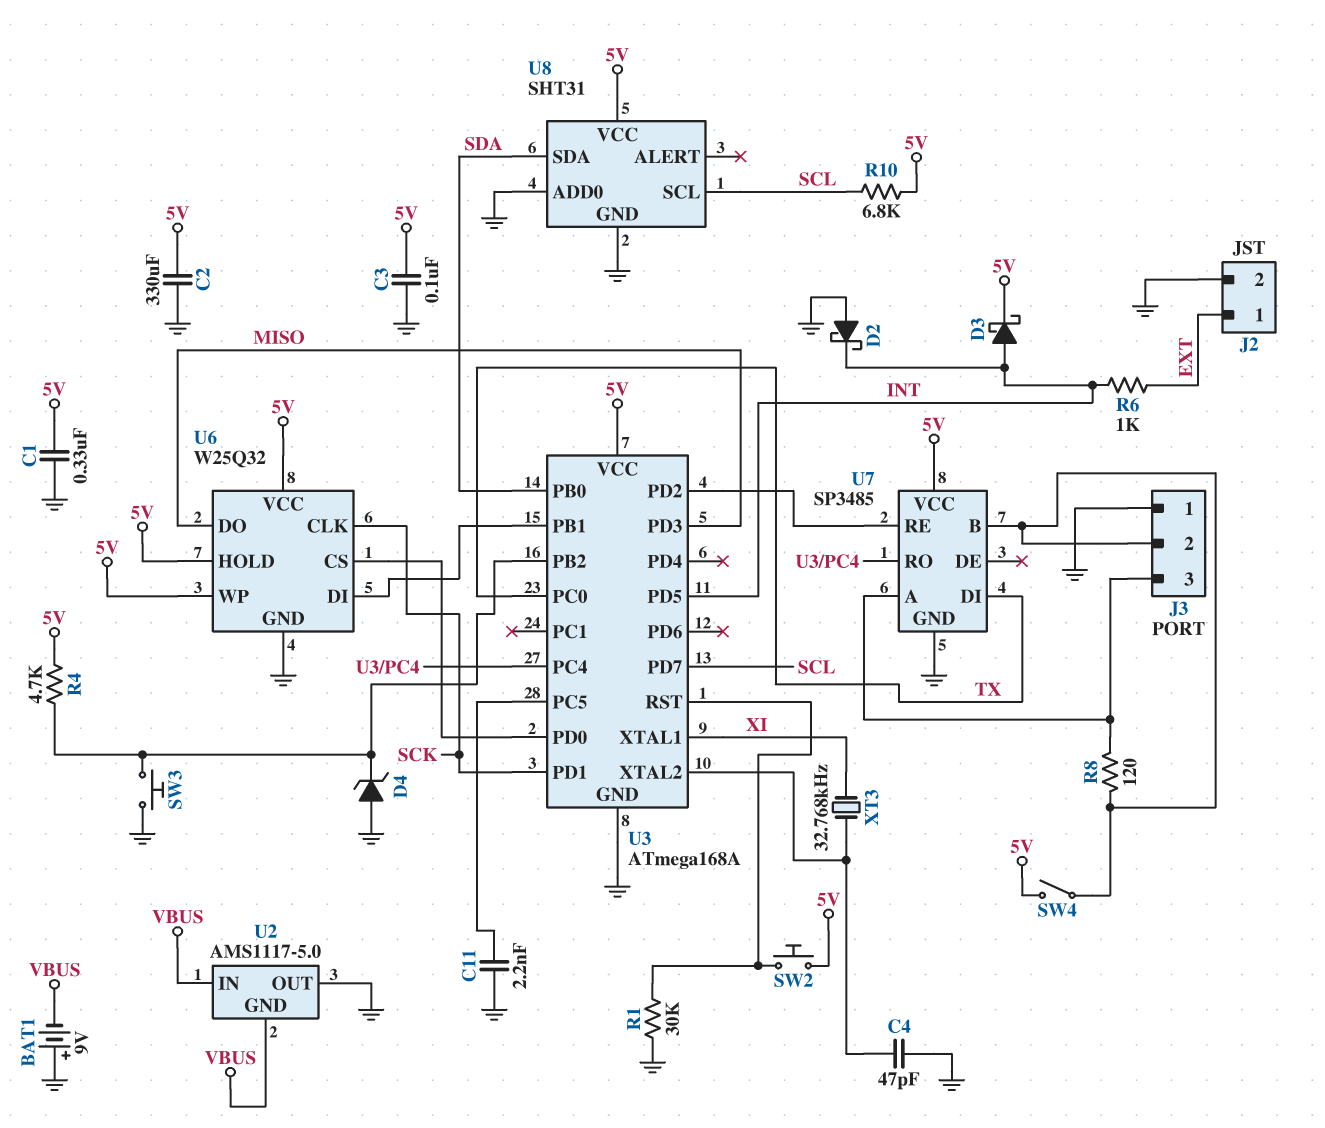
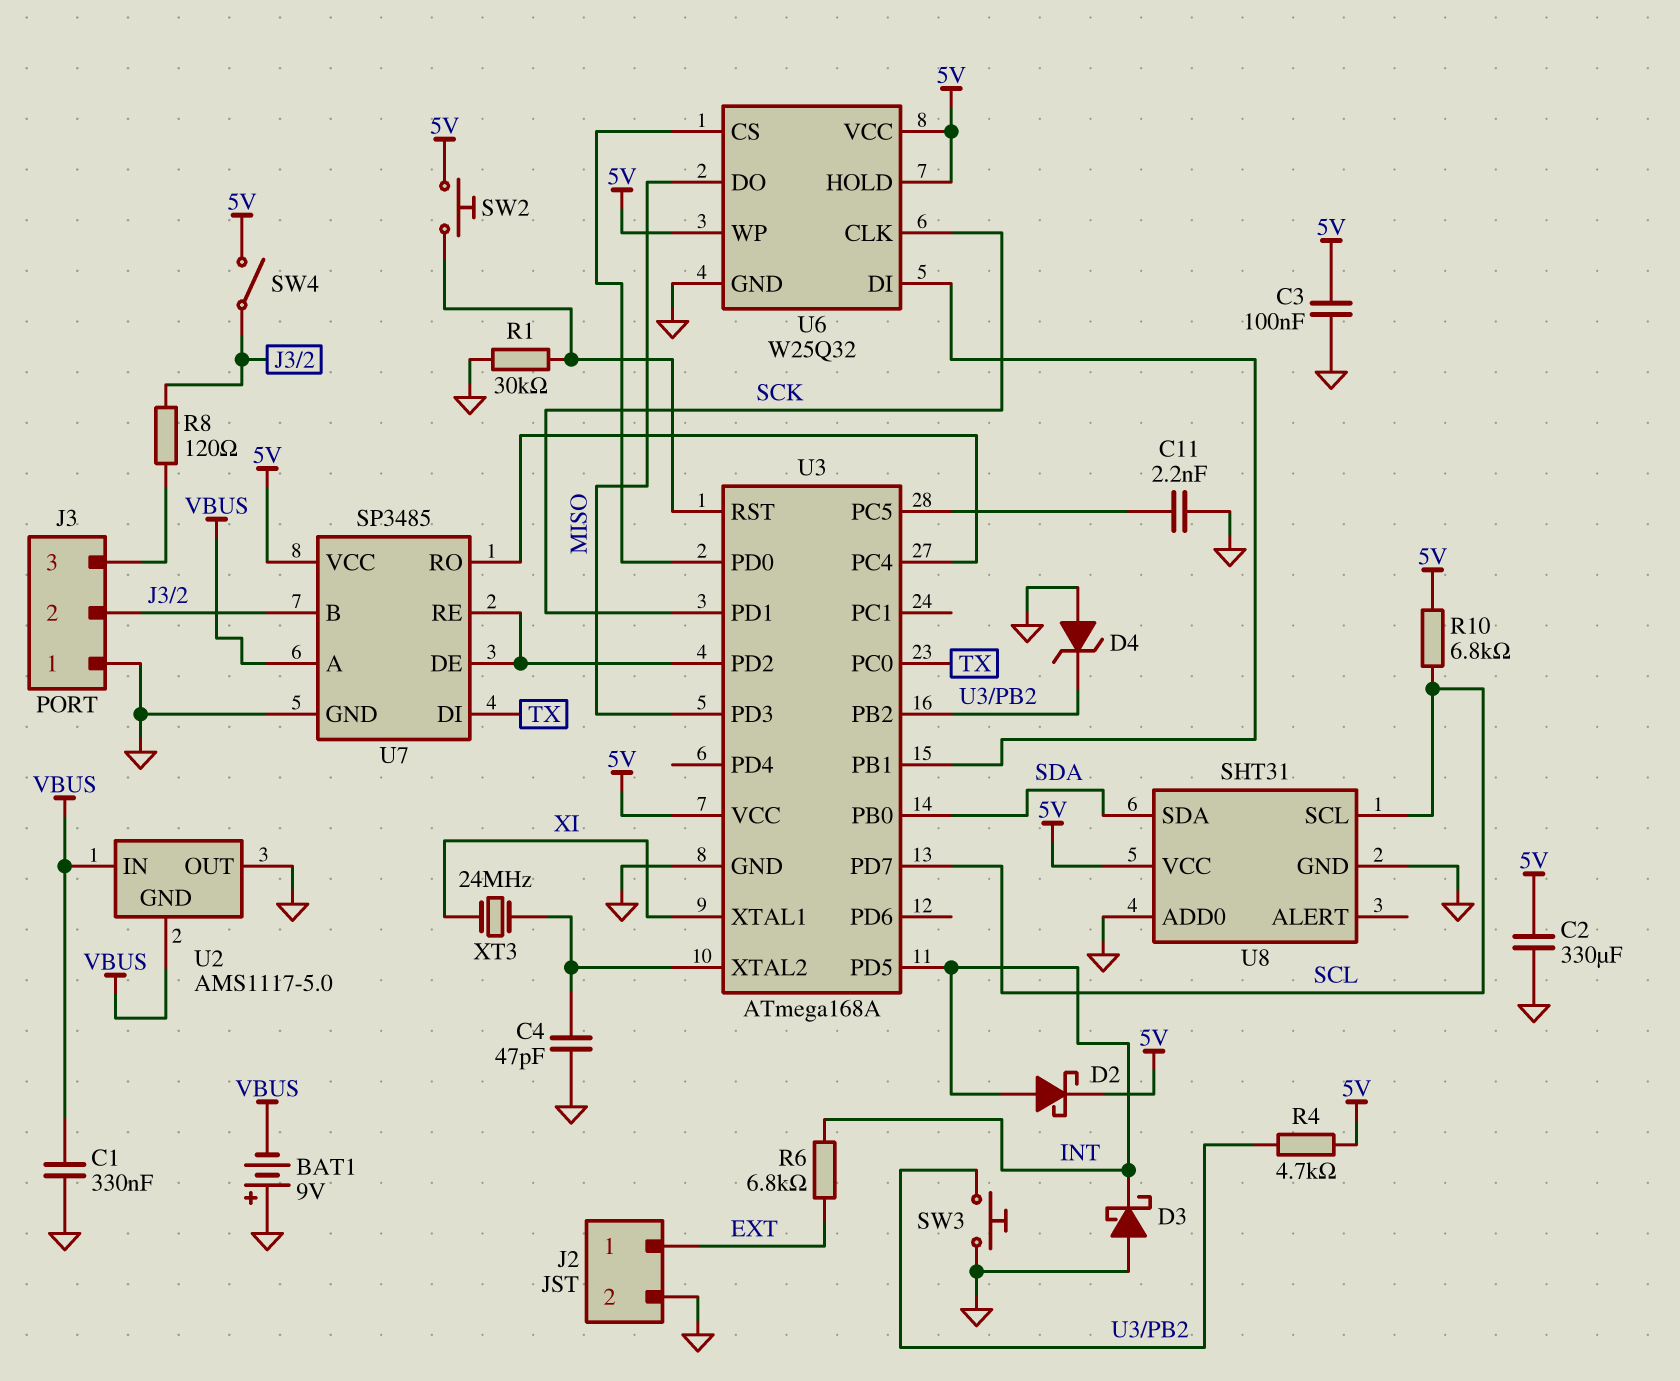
C1: 330nF (5V, GND) -> 330nF (GND, VBUS)
D2: schottky (A GND, K INT) -> schottky (A INT, K 5V)
D3: schottky (A INT, K 5V) -> schottky (A GND, K INT)
R6: 1k (EXT, INT) -> 6.8k (EXT, INT)
U7 pin A: J3/3 -> VBUS
U7 pin DE: none -> U3/PD2
XT3: 32.768kHz (U3/XTAL2, XI) -> 24MHz (U3/XTAL2, XI)

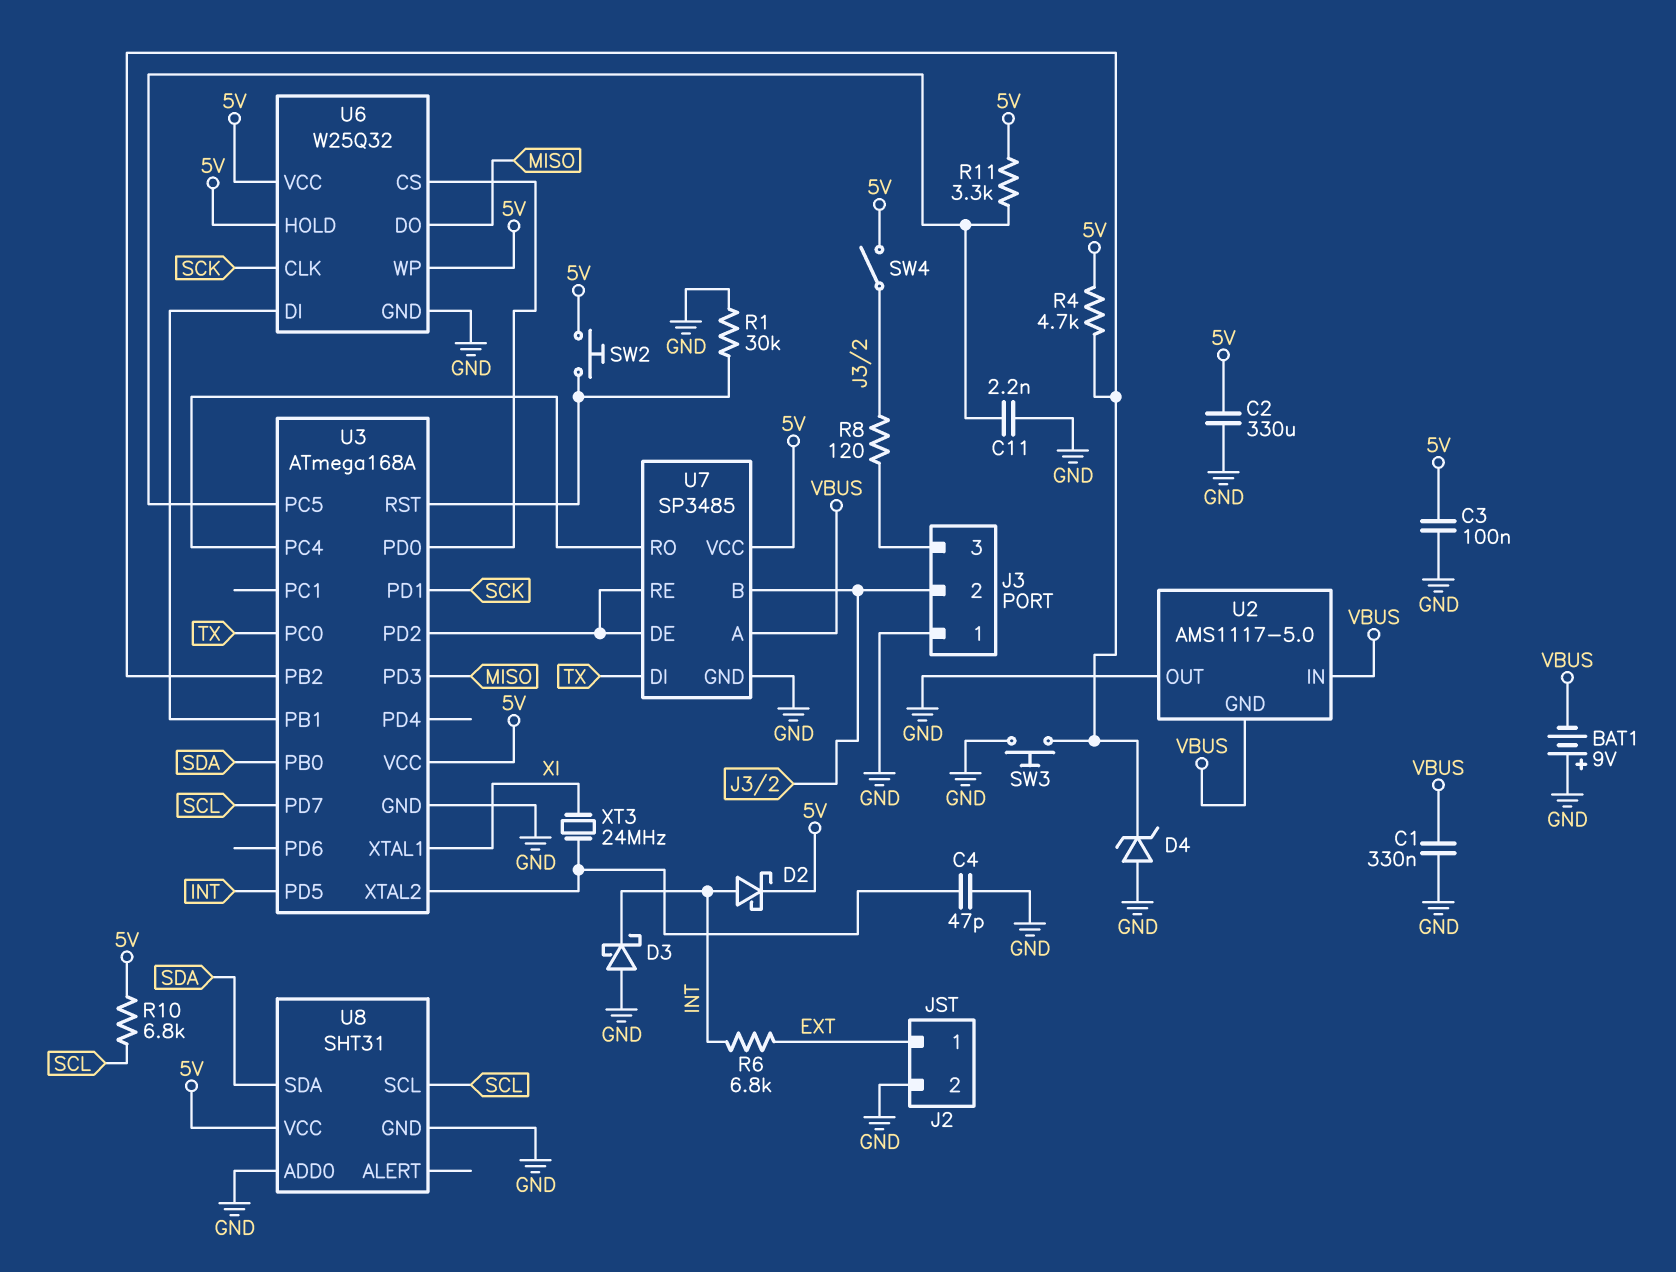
R11: none -> 3.3k (5V, U3/PC5)

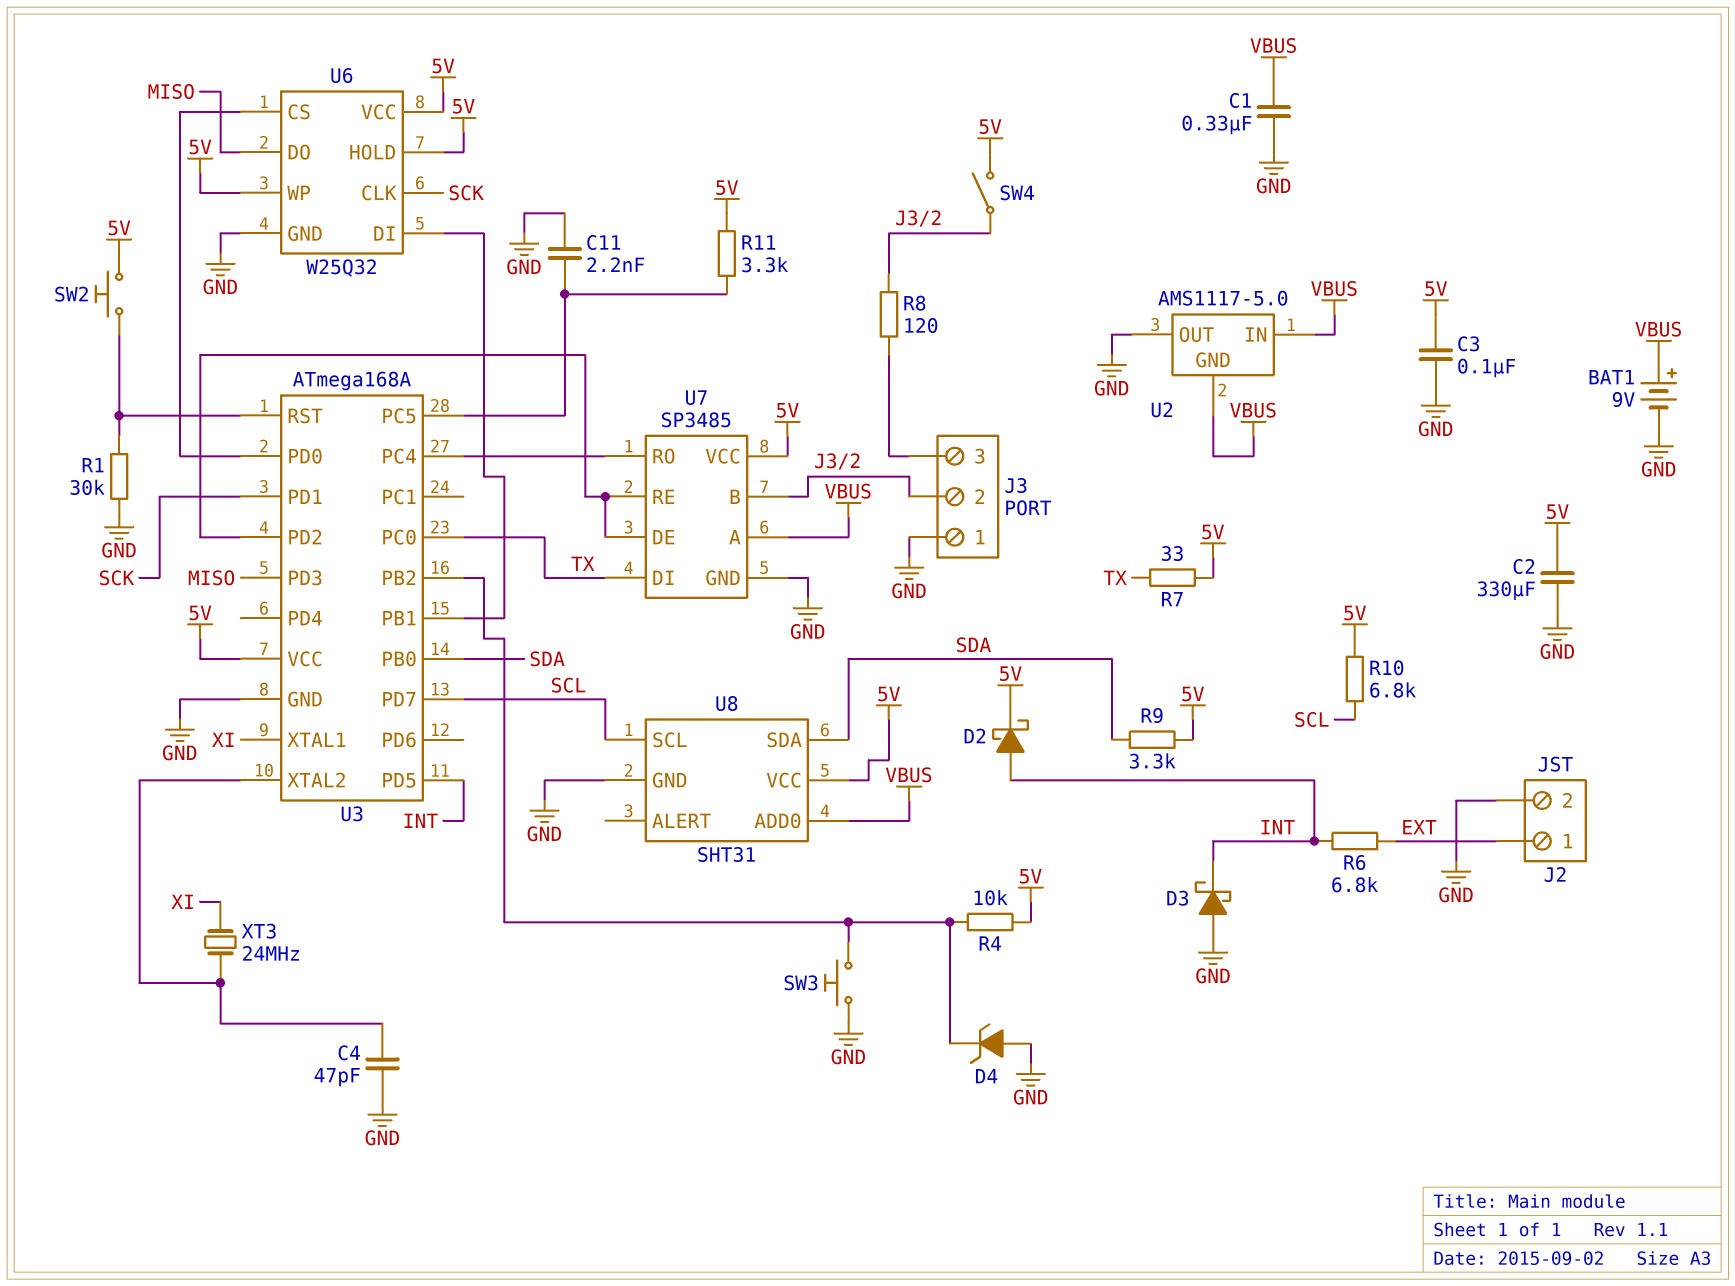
BAT1: 9V (plus GND, minus VBUS) -> 9V (plus VBUS, minus GND)
R4: 4.7k (5V, U3/PB2) -> 10k (5V, U3/PB2)
R7: none -> 33 (5V, TX)
R9: none -> 3.3k (5V, SDA)
U8 pin ADD0: GND -> VBUS

